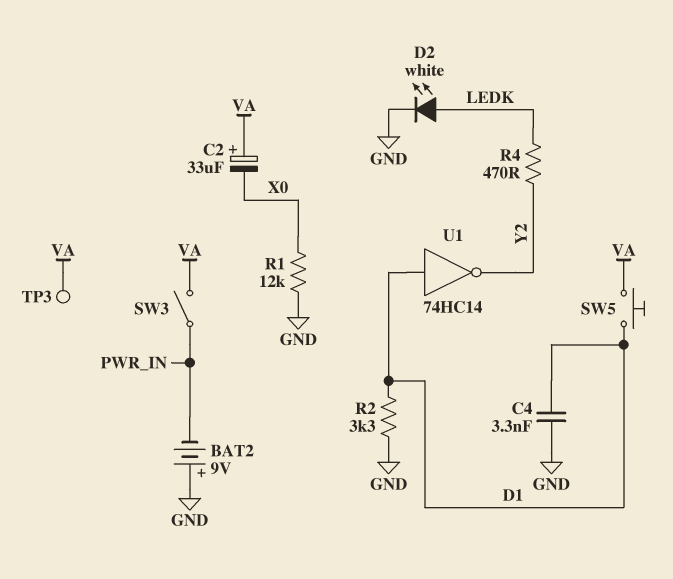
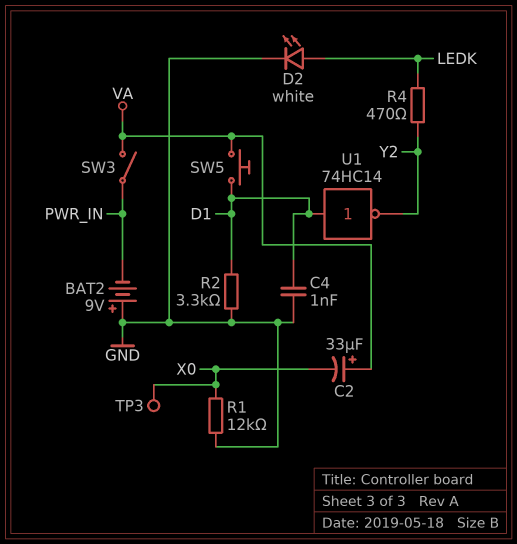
C4: 3.3nF (D1, GND) -> 1nF (D1, GND)
TP3: test point (VA) -> test point (X0)

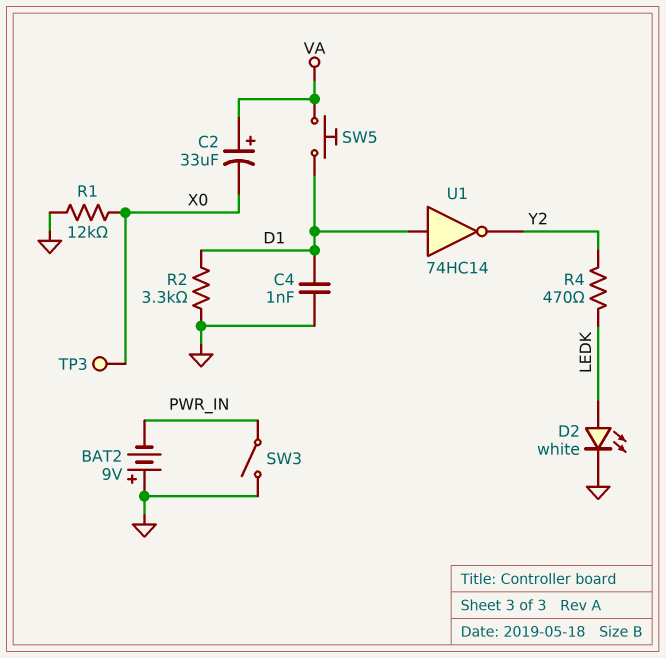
SW3: switch (PWR_IN, VA) -> switch (GND, PWR_IN)

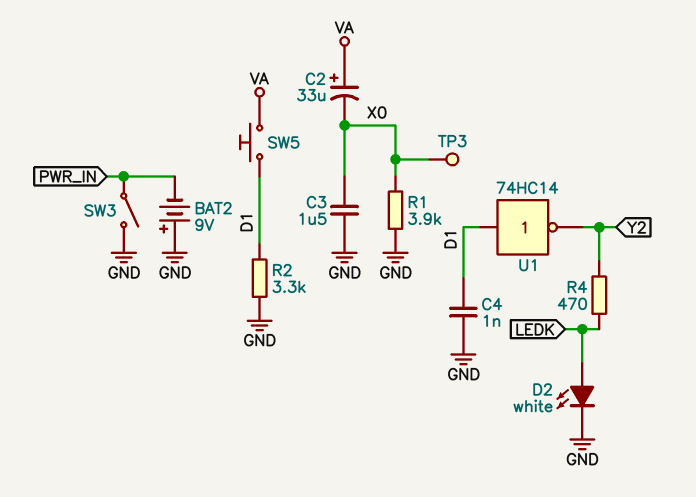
C3: none -> 1.5uF (GND, X0)
R1: 12k (GND, X0) -> 3.9k (GND, X0)

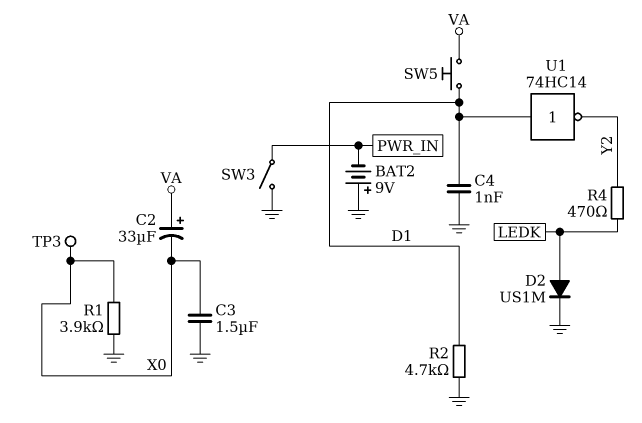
D2: LED white (A LEDK, K GND) -> diode US1M (A LEDK, K GND)
R2: 3.3k (D1, GND) -> 4.7k (D1, GND)

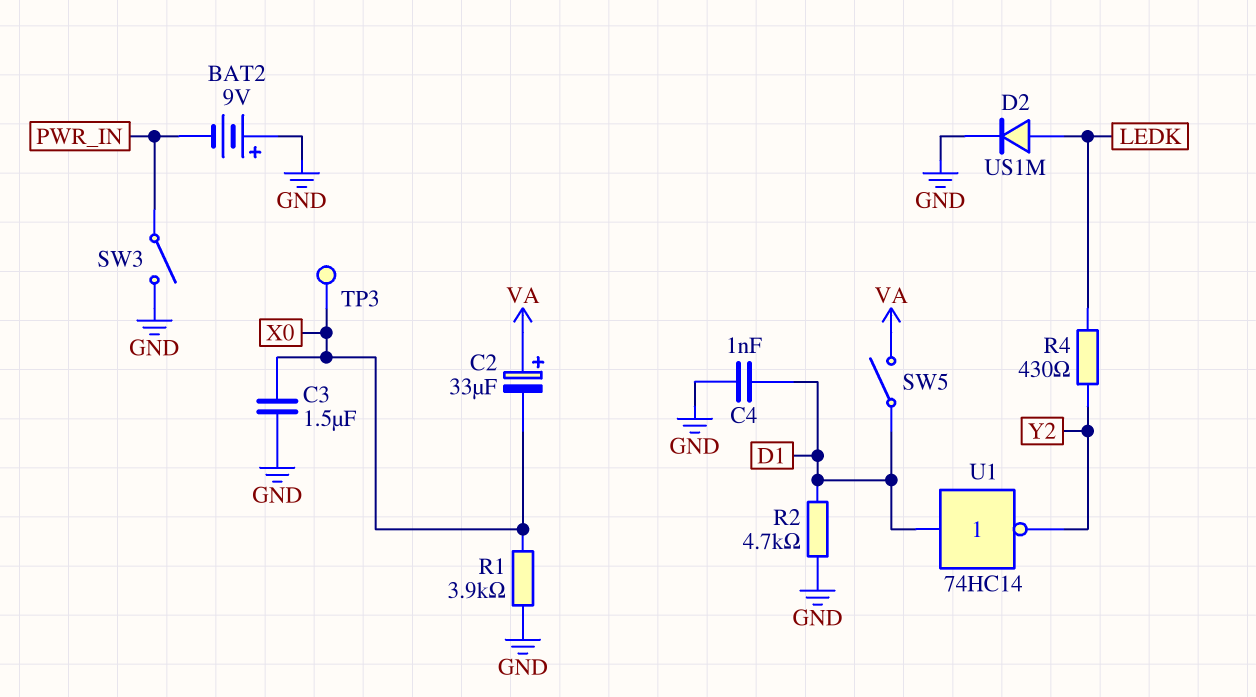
R4: 470 (LEDK, Y2) -> 430 (LEDK, Y2)
SW5: button (D1, VA) -> switch (D1, VA)

